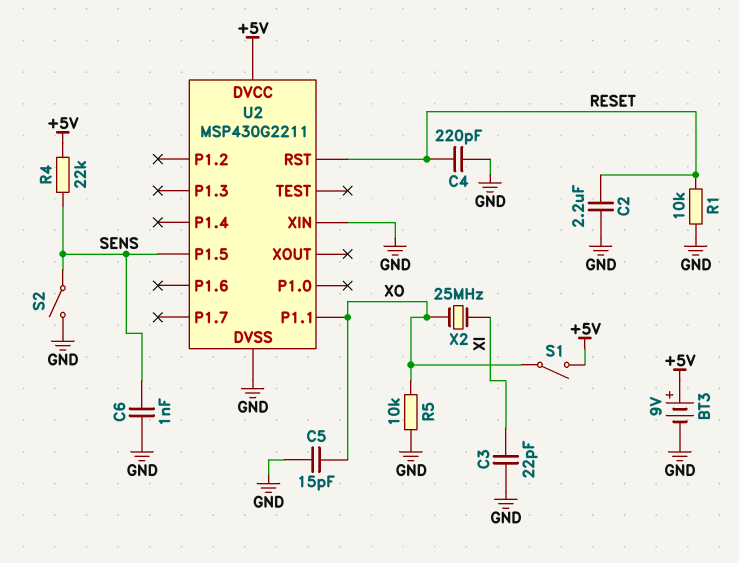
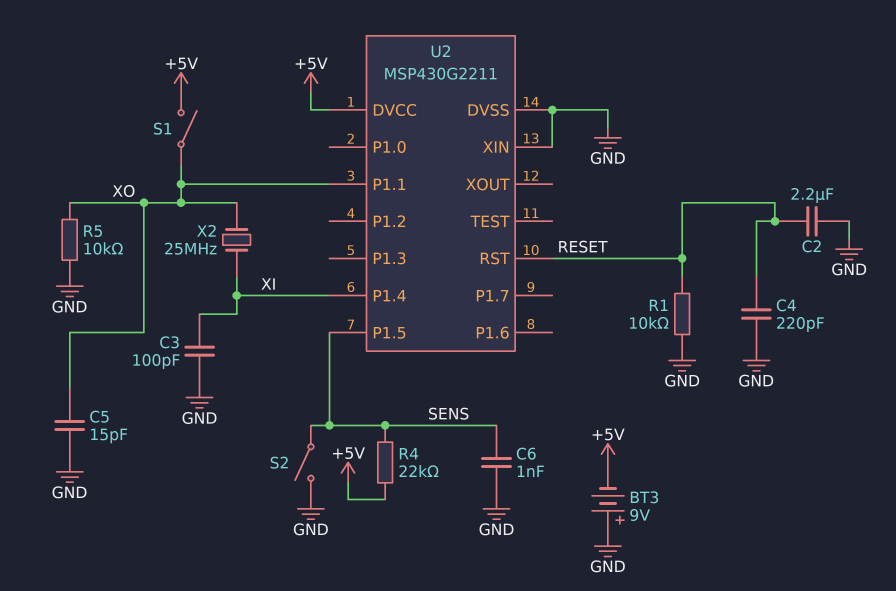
BT3: 9V (plus +5V, minus GND) -> 9V (plus GND, minus +5V)
C3: 22pF (GND, XI) -> 100pF (GND, XI)
U2 pin P1.4: none -> XI

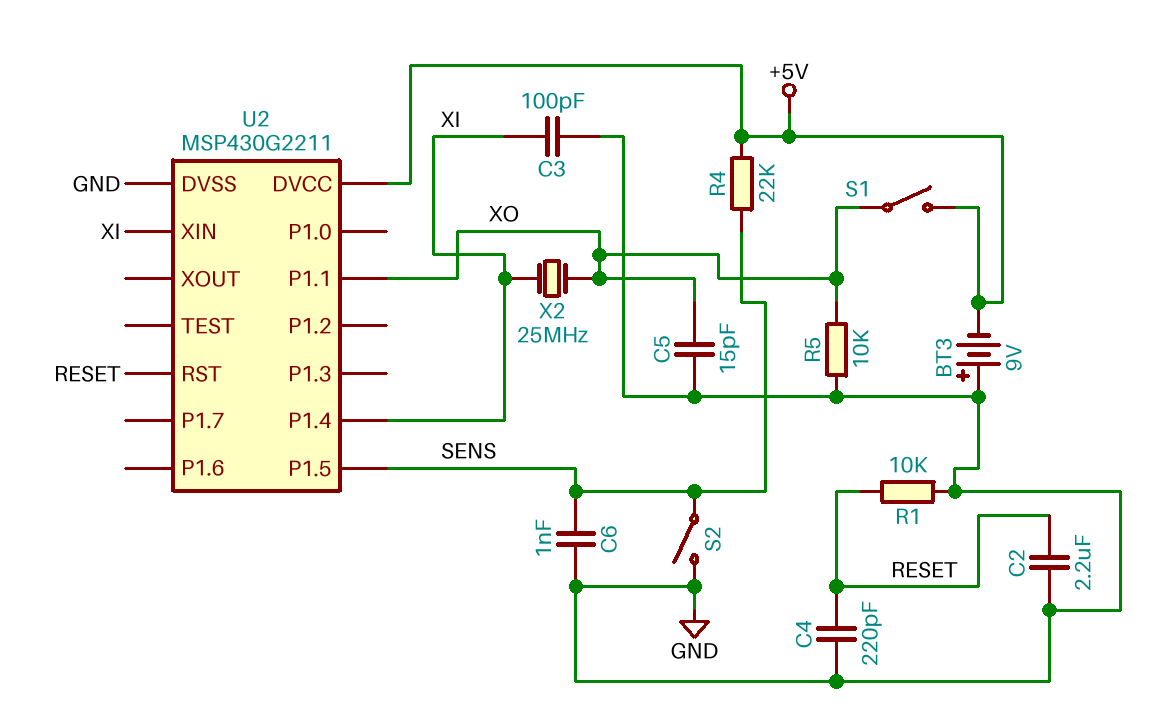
U2 pin XIN: GND -> XI

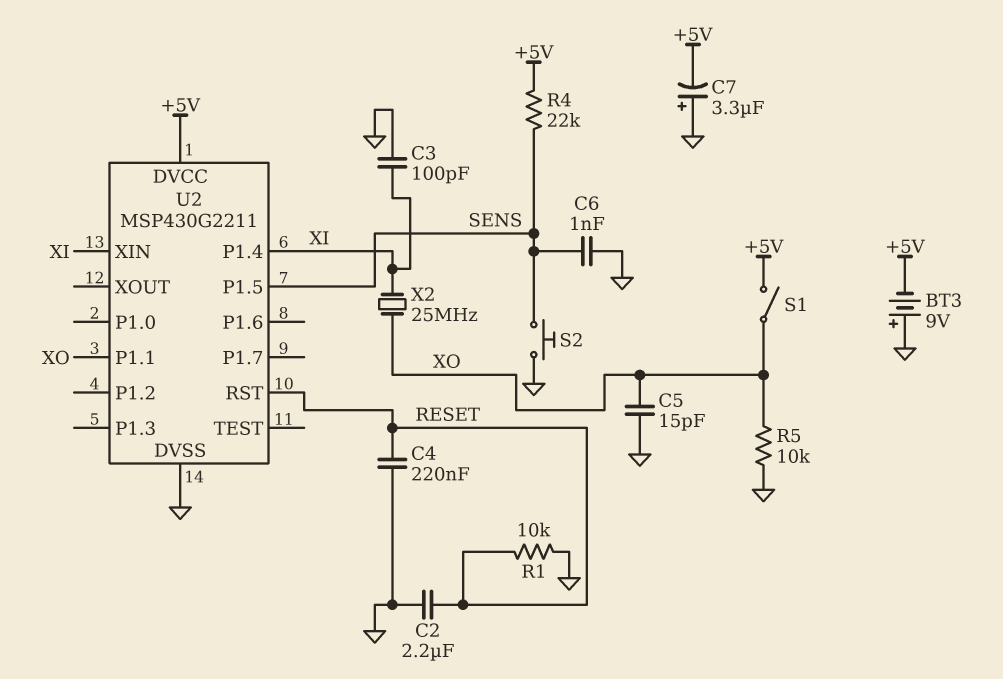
C4: 220pF (GND, RESET) -> 220nF (GND, RESET)
C7: none -> 3.3uF (plus GND, minus +5V)
S2: switch (GND, SENS) -> button (GND, SENS)

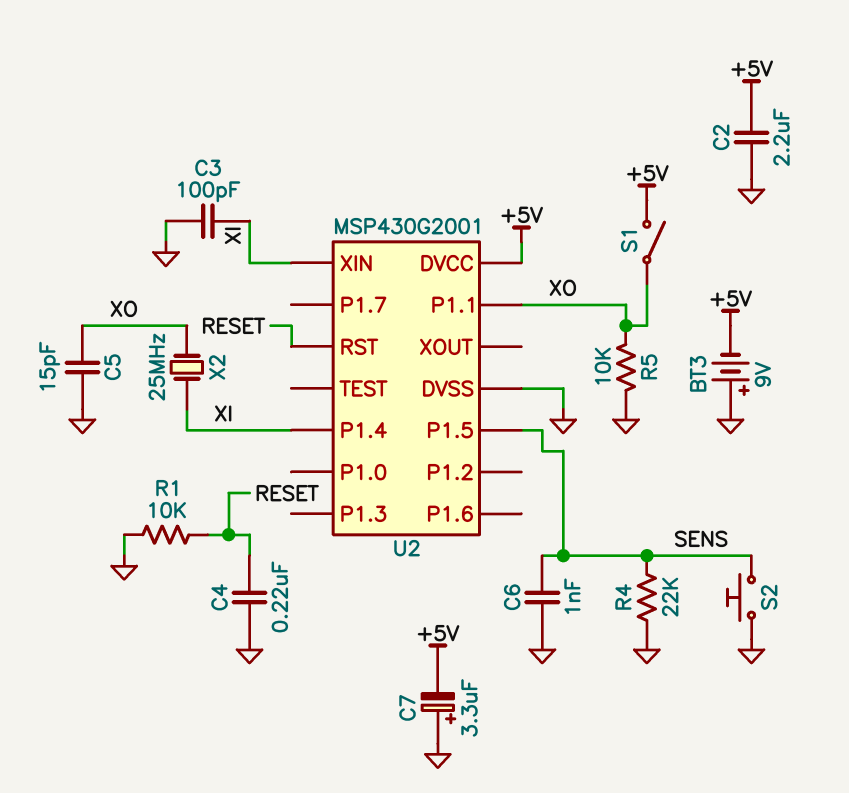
C2: 2.2uF (GND, RESET) -> 2.2uF (+5V, GND)
R4: 22k (+5V, SENS) -> 22k (GND, SENS)
U2: MSP430G2211 -> MSP430G2001

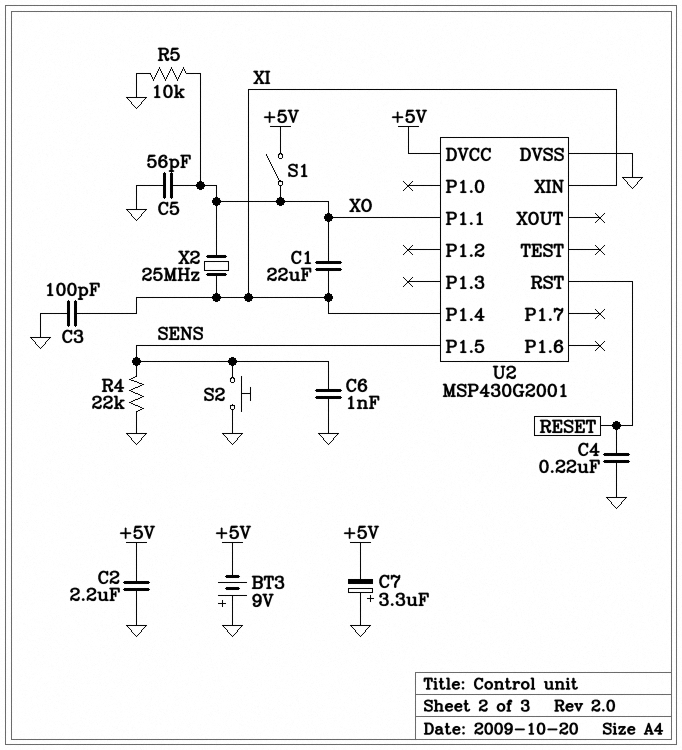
C1: none -> 22uF (XI, XO)
C5: 15pF (GND, XO) -> 56pF (GND, XO)
R1: 10k (GND, RESET) -> none

